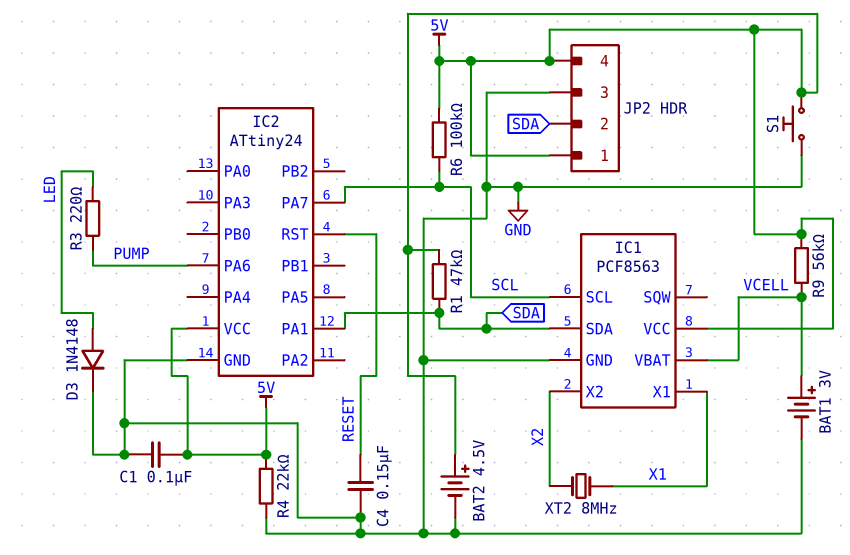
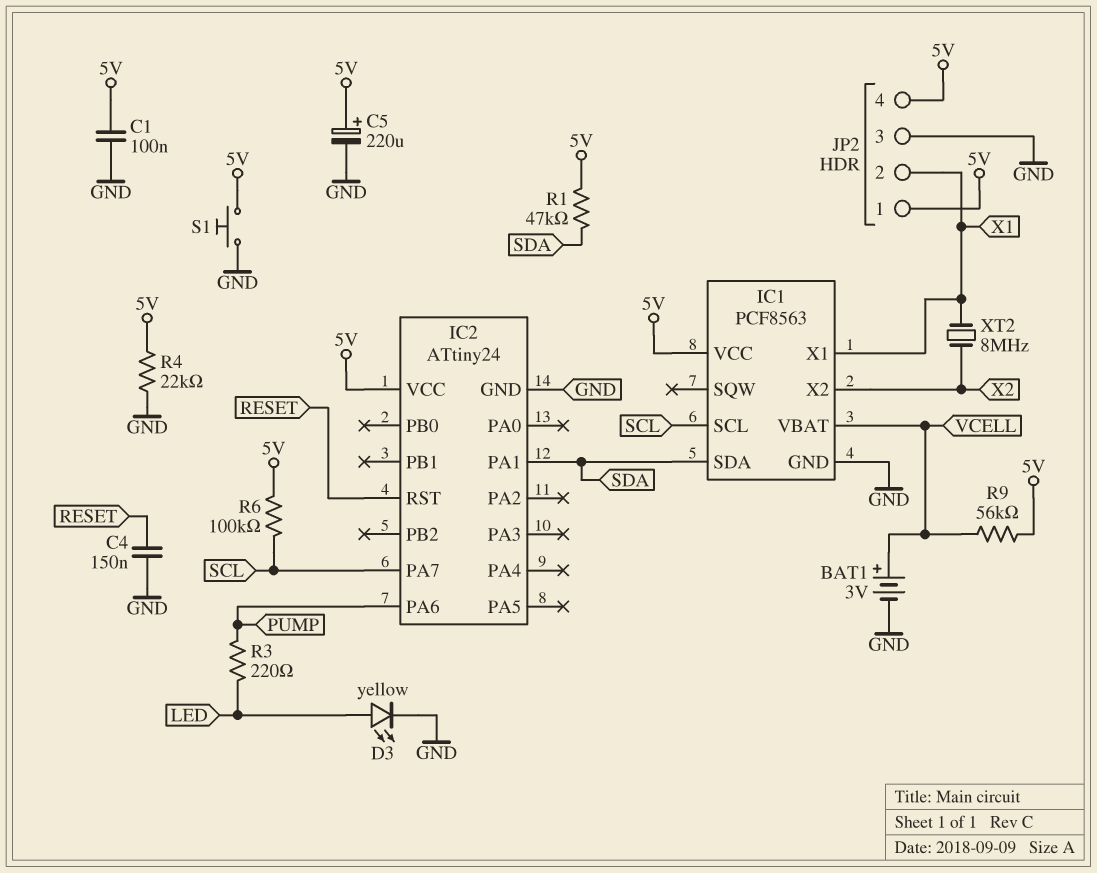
BAT2: 4.5V (plus 5V, minus GND) -> none
C5: none -> 220uF (plus 5V, minus GND)
D3: diode 1N4148 (A LED, K GND) -> LED yellow (A LED, K GND)
JP2 pin 2: SDA -> X1

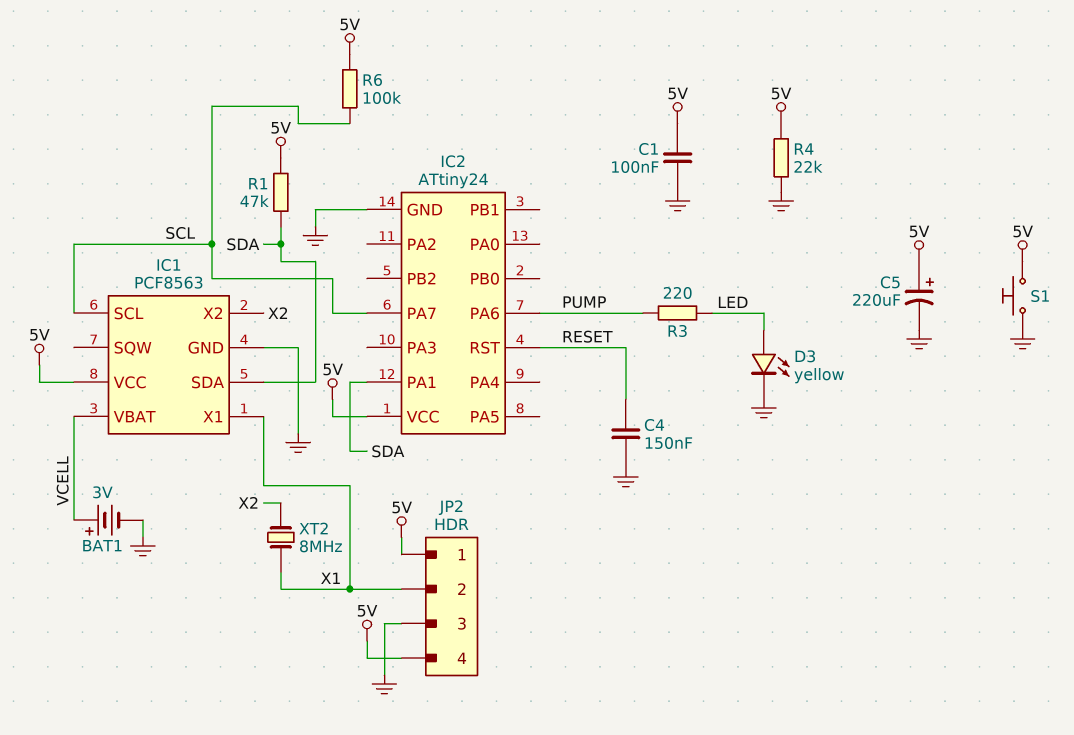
R9: 56k (5V, VCELL) -> none

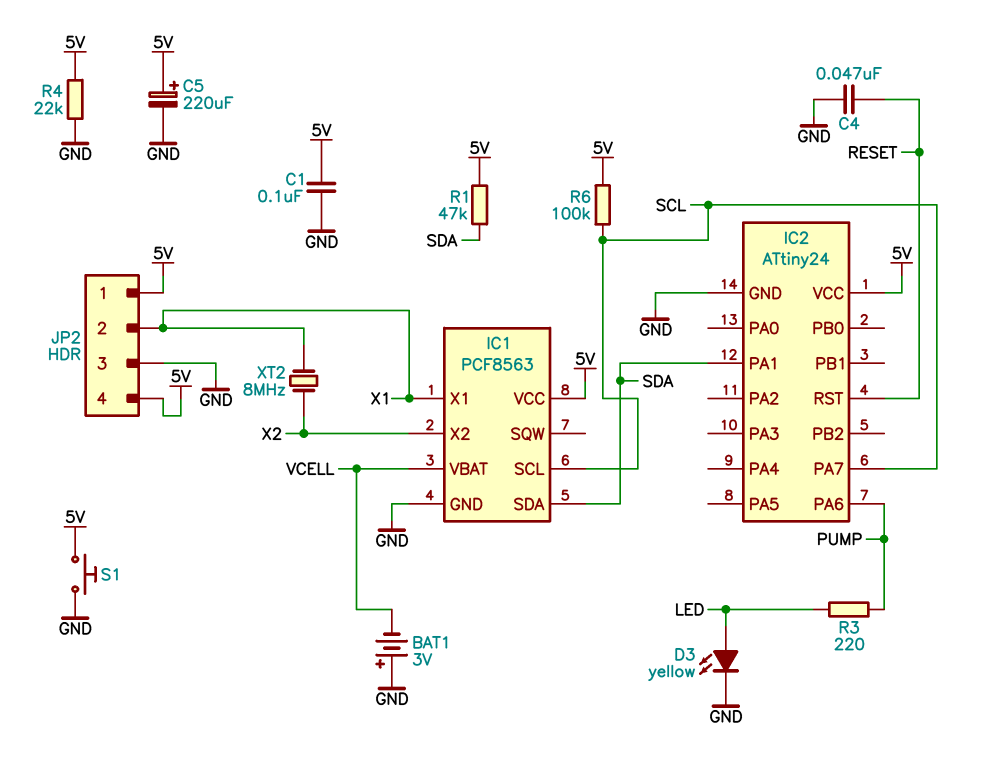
BAT1: 3V (plus VCELL, minus GND) -> 3V (plus GND, minus VCELL)
C4: 150nF (GND, RESET) -> 47nF (GND, RESET)

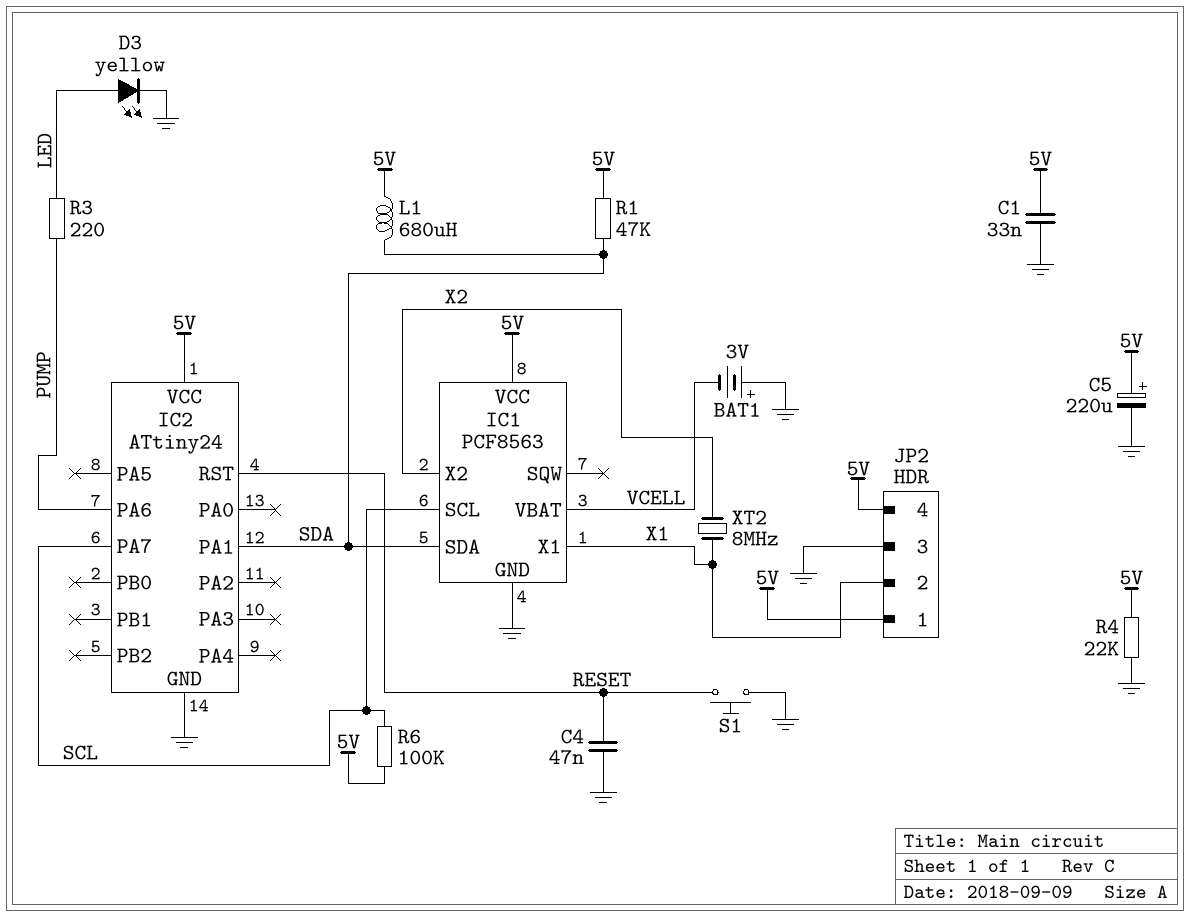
C1: 100nF (5V, GND) -> 33nF (5V, GND)
L1: none -> 680uH (5V, SDA)
S1: button (5V, GND) -> button (GND, RESET)

